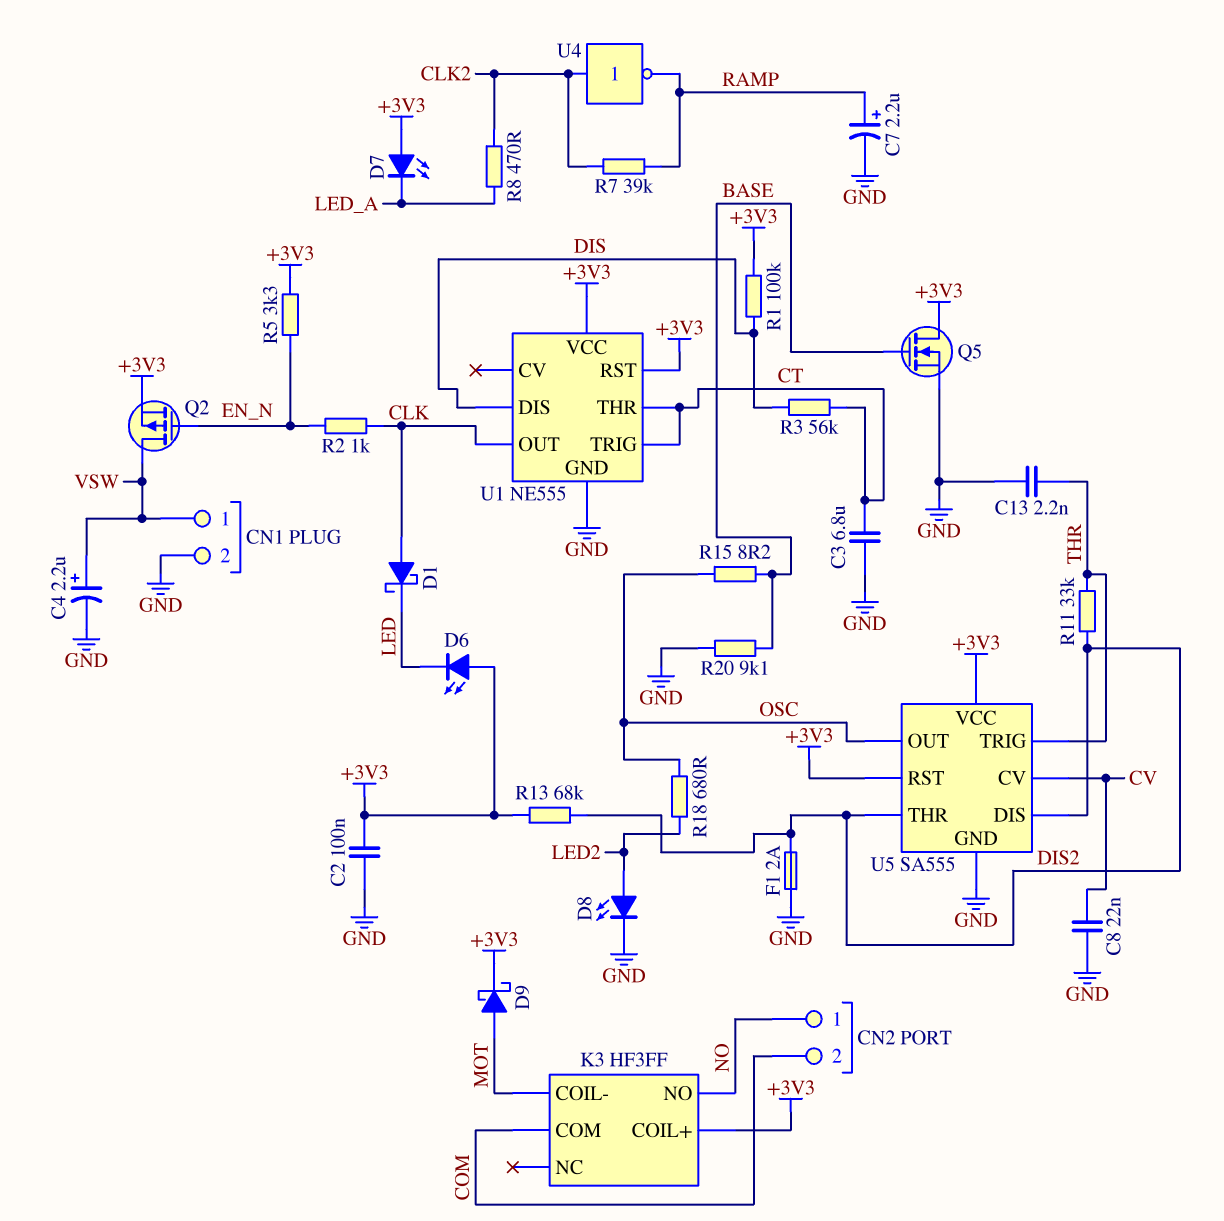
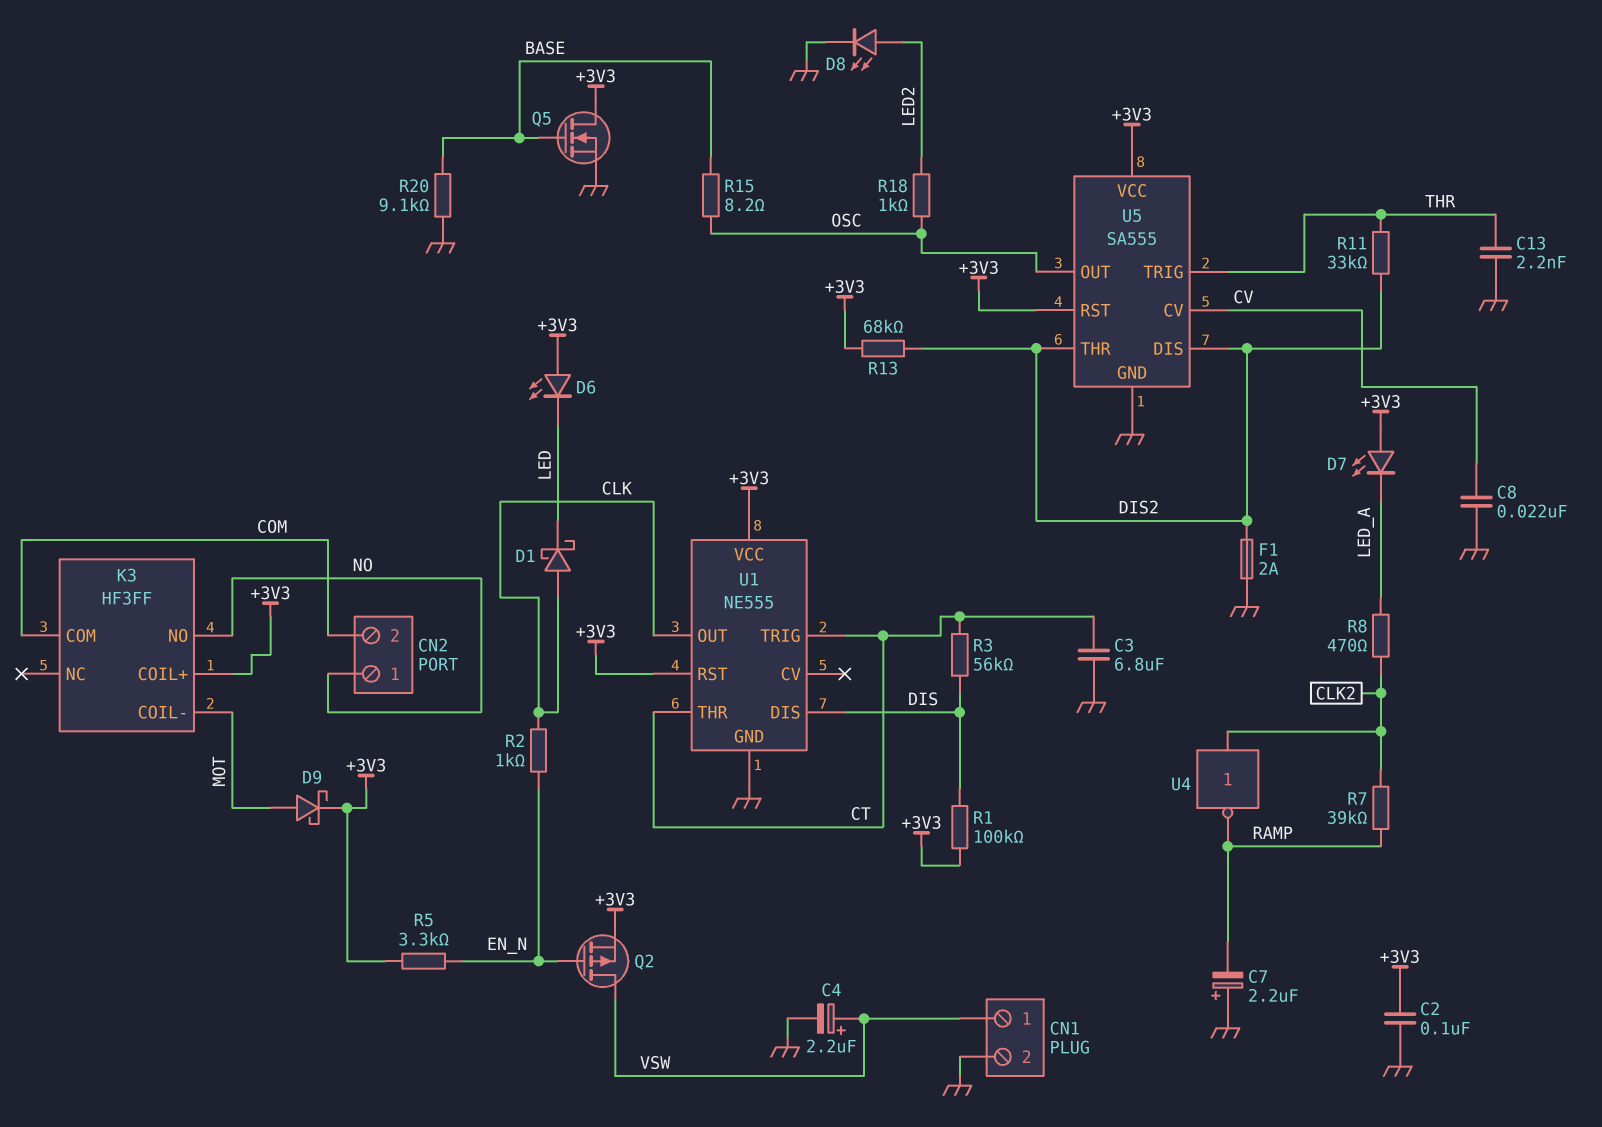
C7: 2.2uF (plus RAMP, minus GND) -> 2.2uF (plus GND, minus RAMP)
R18: 680 (LED2, OSC) -> 1k (LED2, OSC)

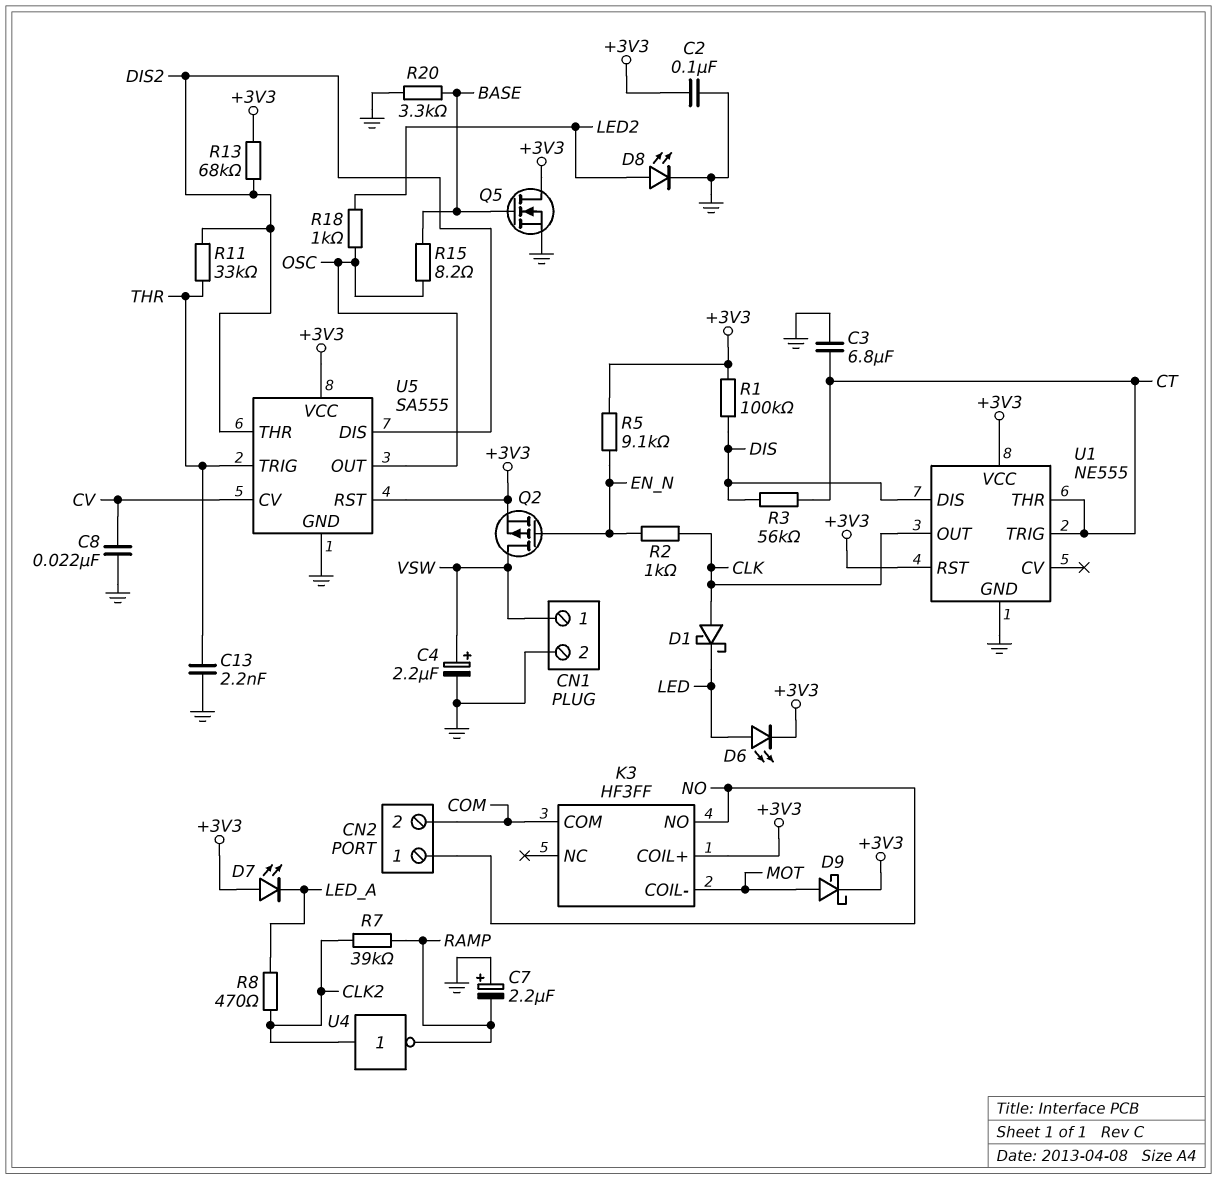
D6: LED (A +3V3, K LED) -> LED (A LED, K +3V3)
F1: 2A (DIS2, GND) -> none
R5: 3.3k (+3V3, EN_N) -> 9.1k (+3V3, EN_N)
R20: 9.1k (BASE, GND) -> 3.3k (BASE, GND)

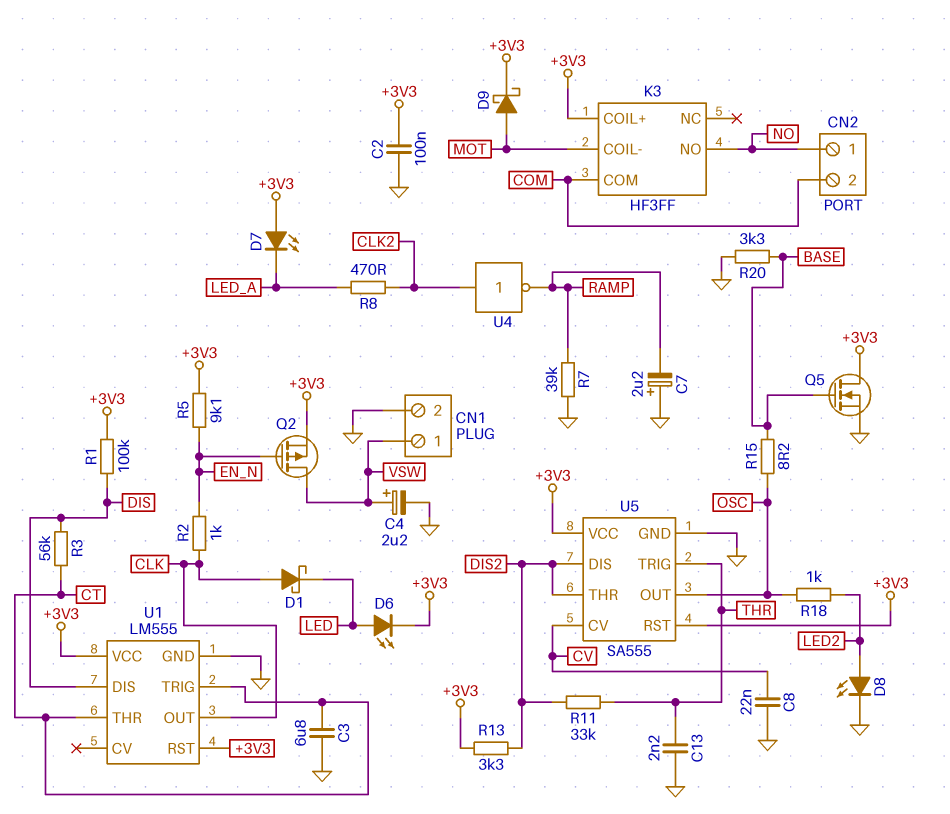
R7: 39k (CLK2, RAMP) -> 39k (GND, RAMP)
R13: 68k (+3V3, DIS2) -> 3.3k (+3V3, DIS2)
U1: NE555 -> LM555

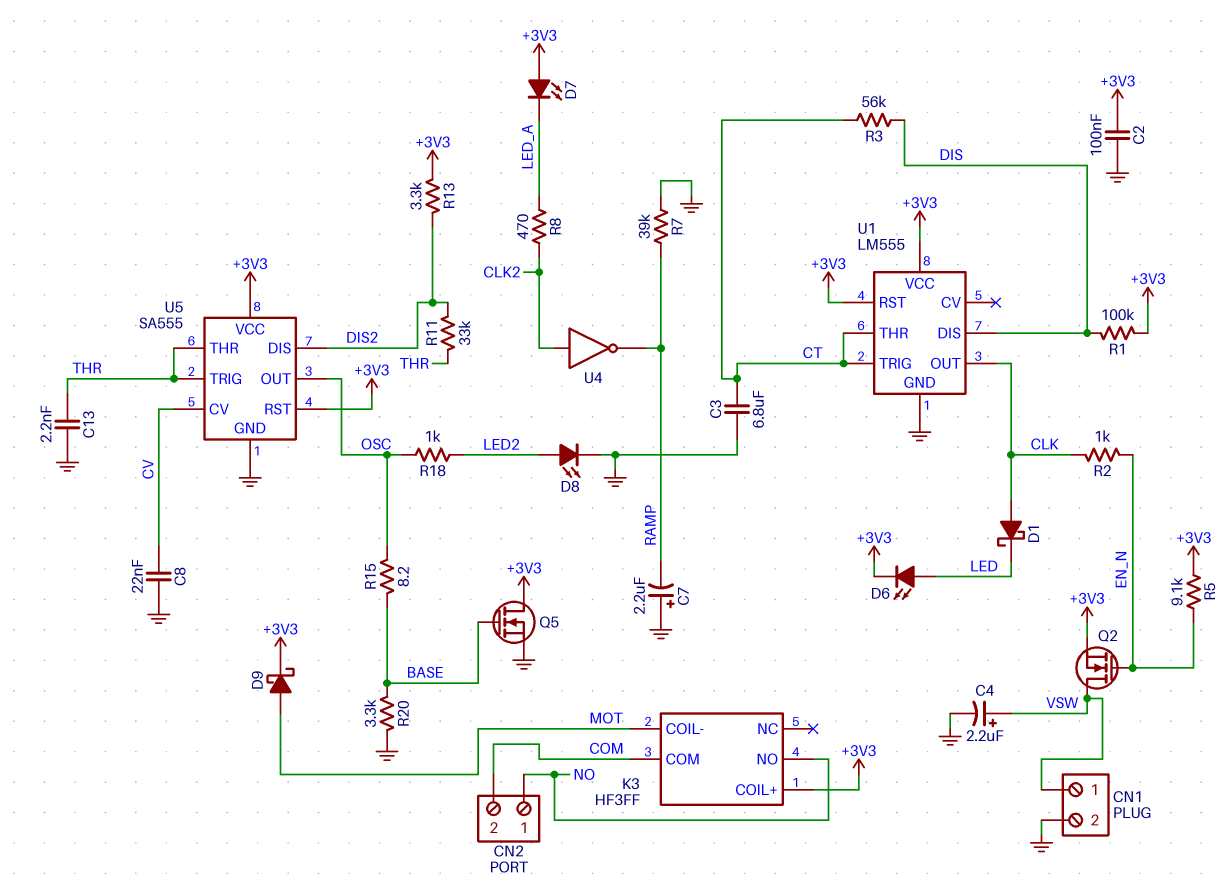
Q2: PMOS (G EN_N, D VSW, S +3V3) -> NMOS (G EN_N, D VSW, S +3V3)
U5 pin THR: DIS2 -> THR

